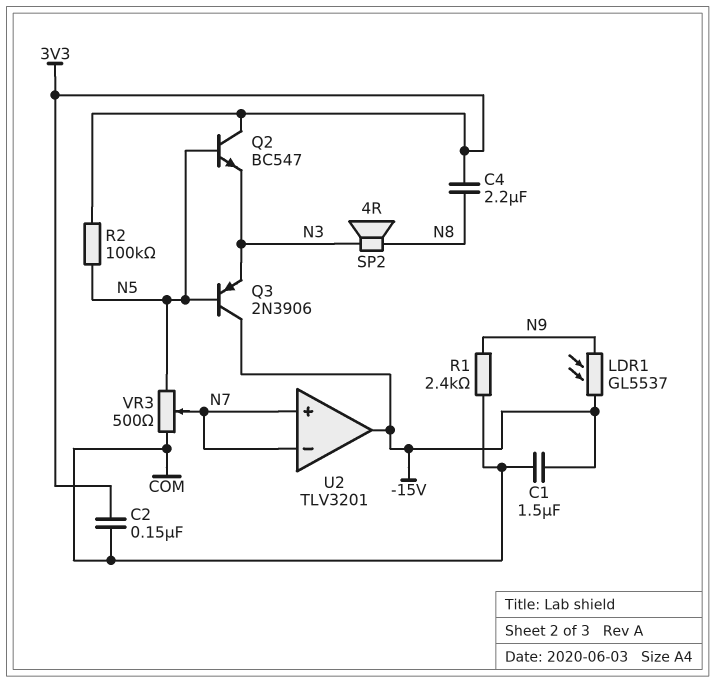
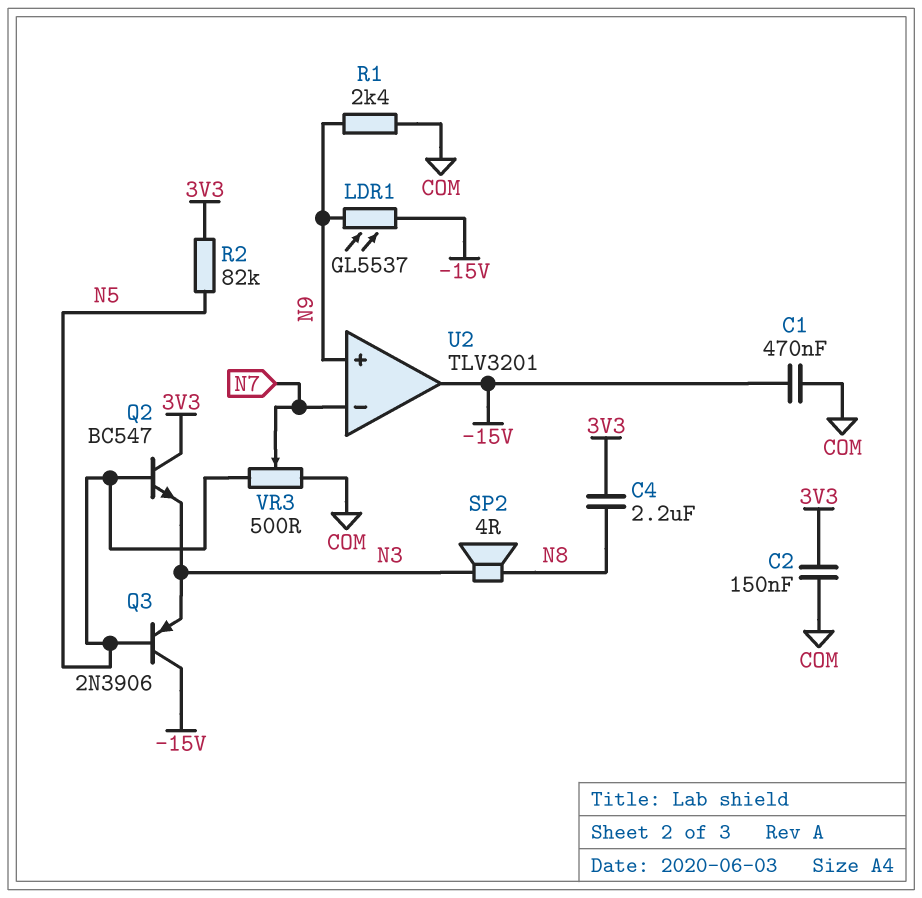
C1: 1.5uF (-15V, COM) -> 470nF (-15V, COM)
R2: 100k (3V3, N5) -> 82k (3V3, N5)
U2 pin in+: N7 -> N9

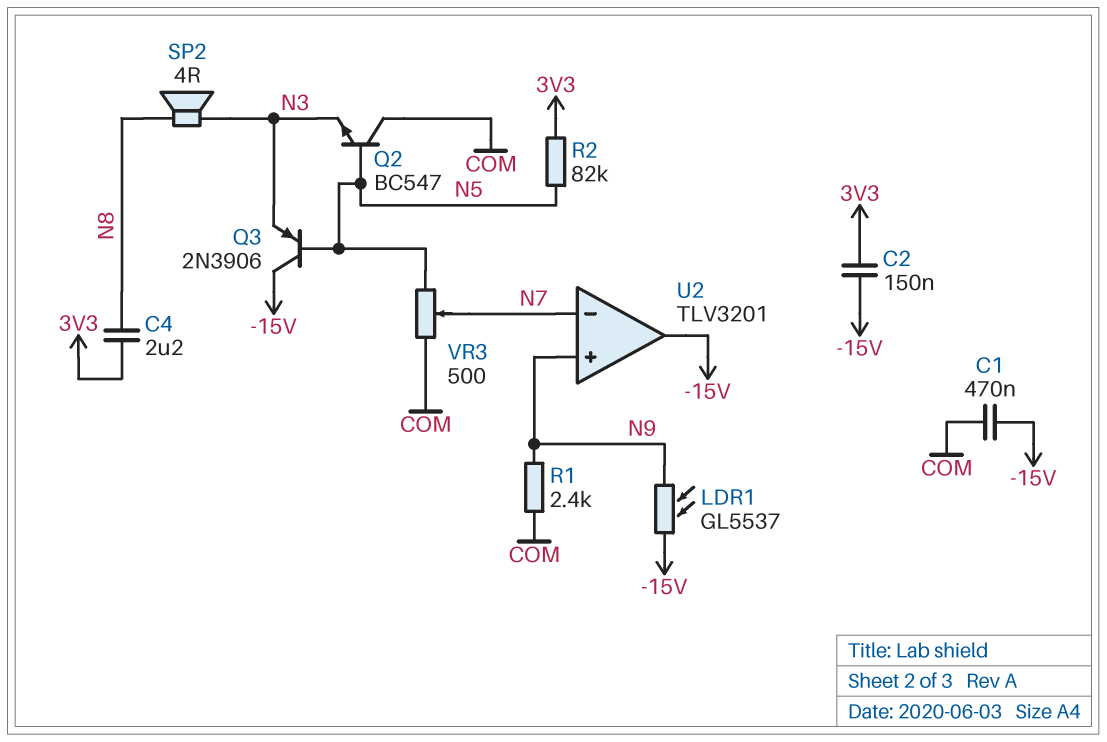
C2: 150nF (3V3, COM) -> 150nF (-15V, 3V3)
Q2: NPN BC547 (B N5, C 3V3, E N3) -> NPN BC547 (B N5, C COM, E N3)

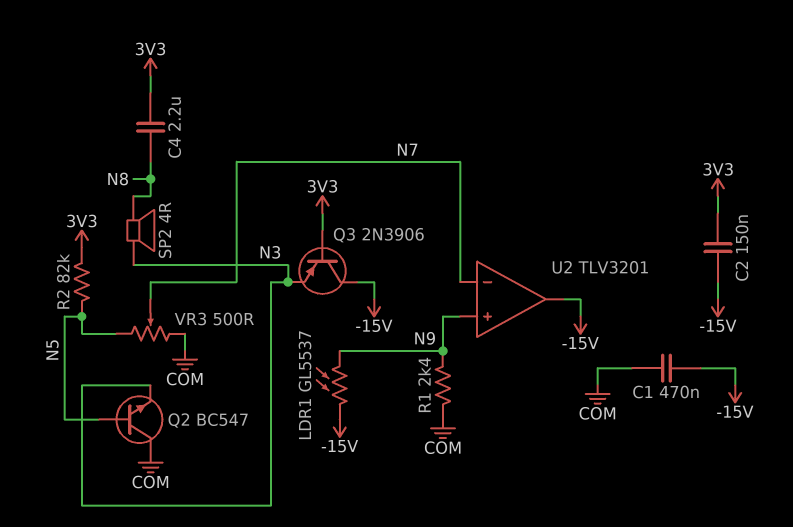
Q3: PNP 2N3906 (B N5, C -15V, E N3) -> PNP 2N3906 (B 3V3, C -15V, E N3)

